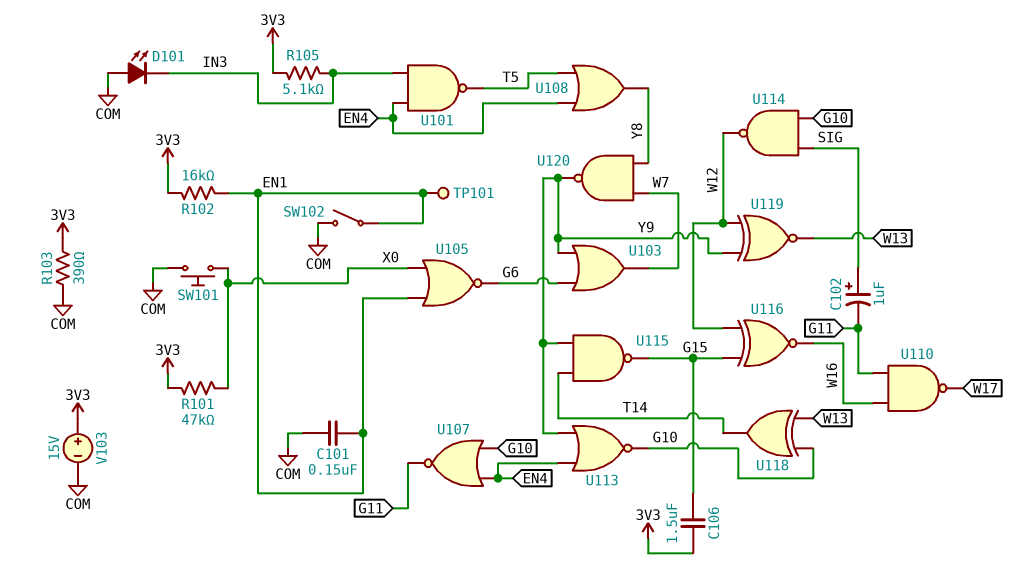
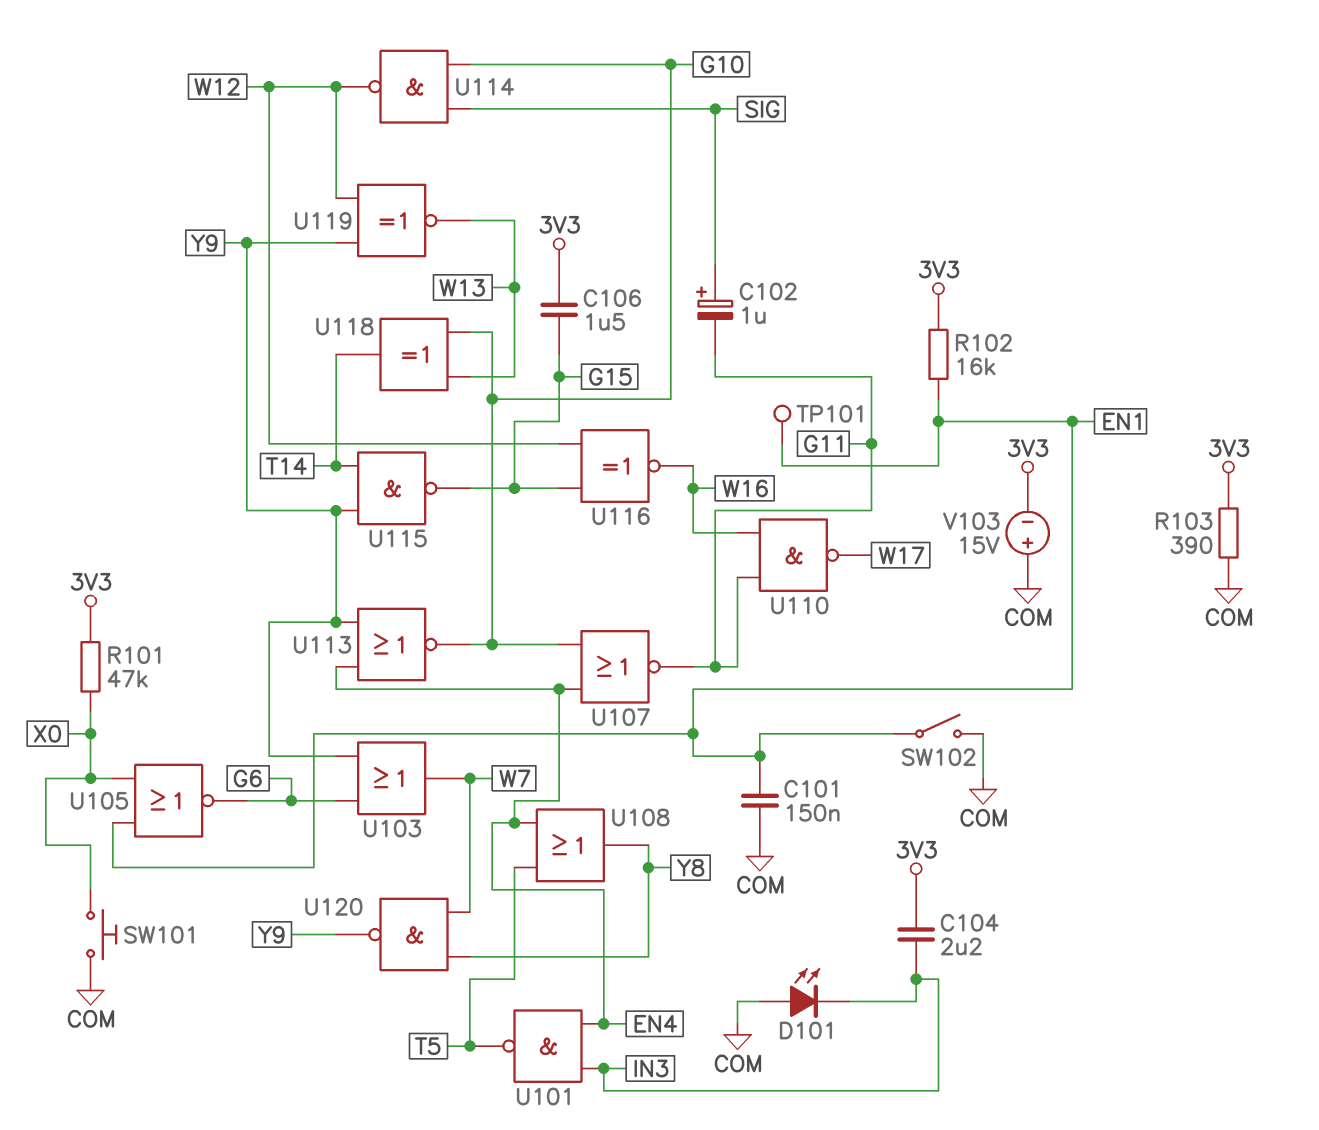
C104: none -> 2.2uF (3V3, IN3)
R105: 5.1k (3V3, IN3) -> none
V103: 15V (plus 3V3, minus COM) -> 15V (plus COM, minus 3V3)

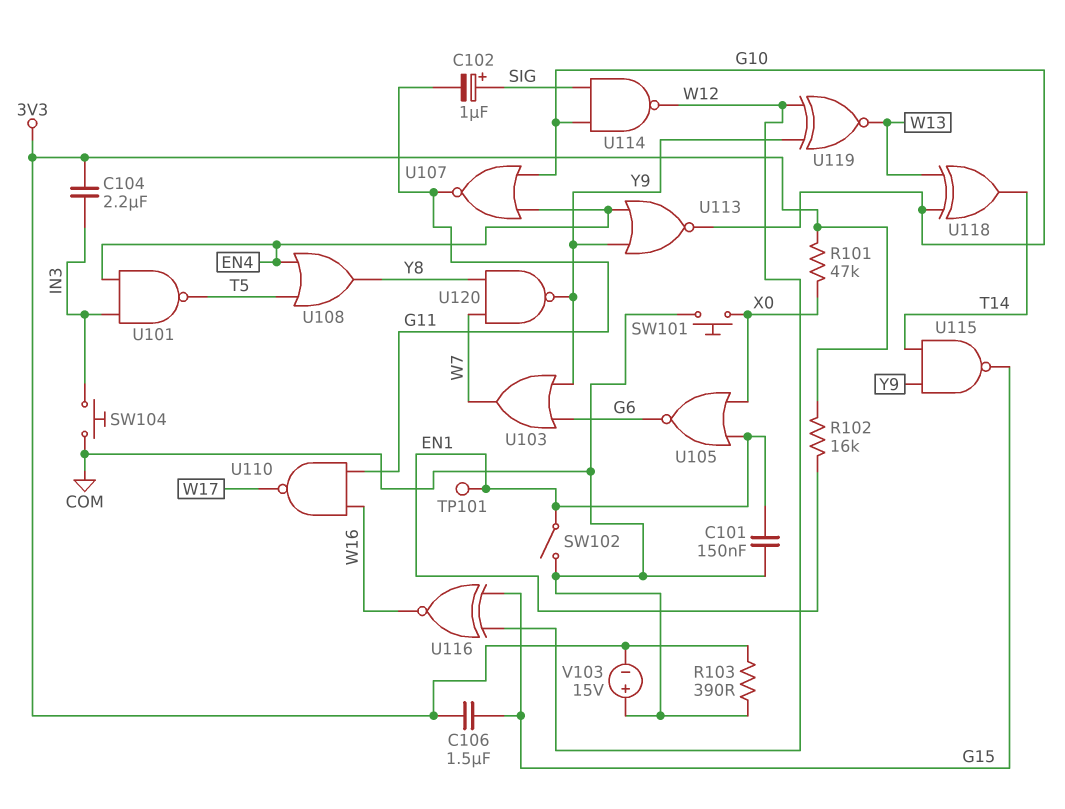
D101: LED (A COM, K IN3) -> none
SW104: none -> button (COM, IN3)

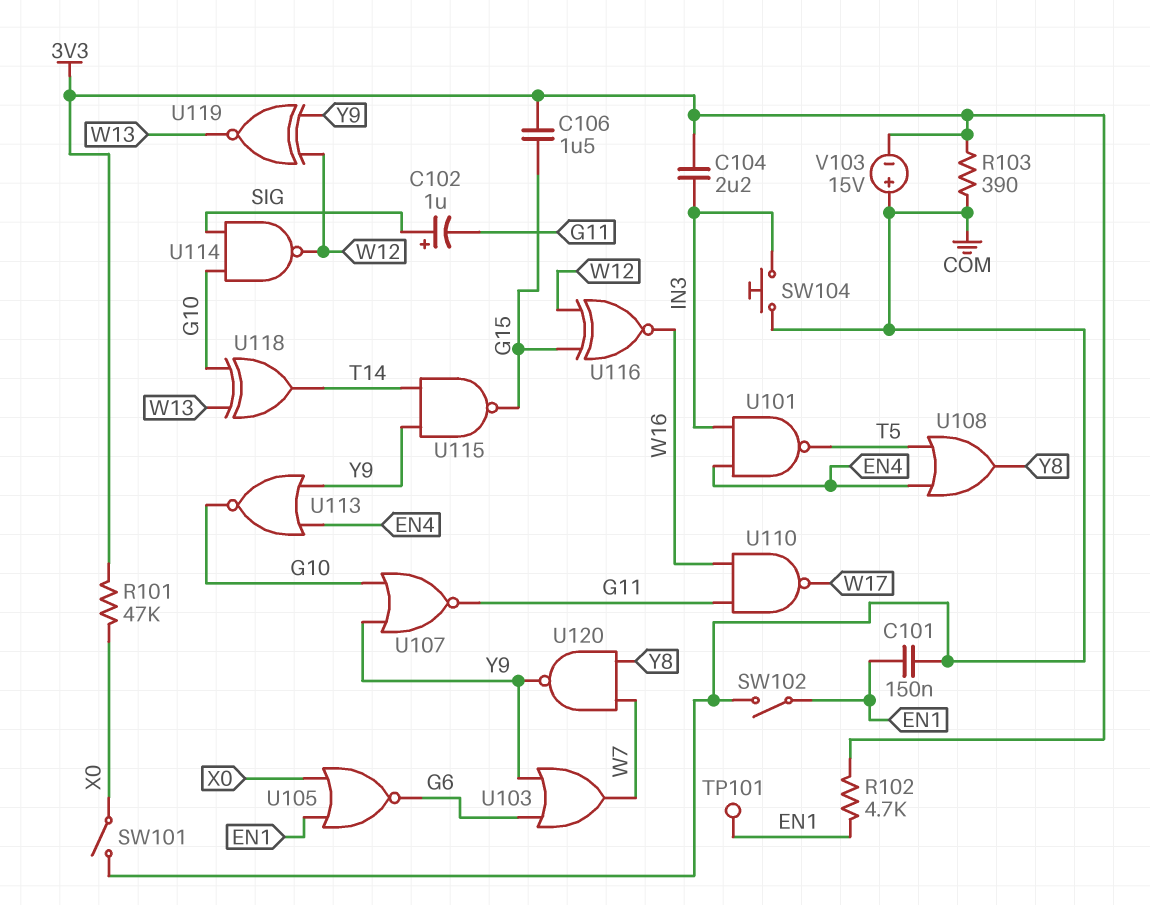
R102: 16k (3V3, EN1) -> 4.7k (3V3, EN1)
SW101: button (COM, X0) -> switch (COM, X0)
U107: NOR (in EN4, in G10, out G11) -> NOR (in G10, in Y9, out G11)

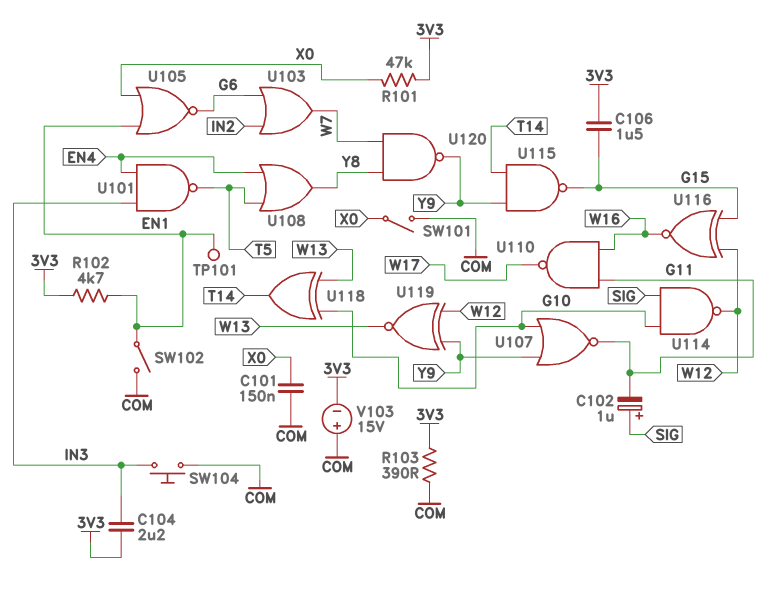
C101: 150nF (COM, EN1) -> 150nF (COM, X0)
U103: OR (in G6, in Y9, out W7) -> OR (in G6, in IN2, out W7)
U113: NOR (in EN4, in Y9, out G10) -> none

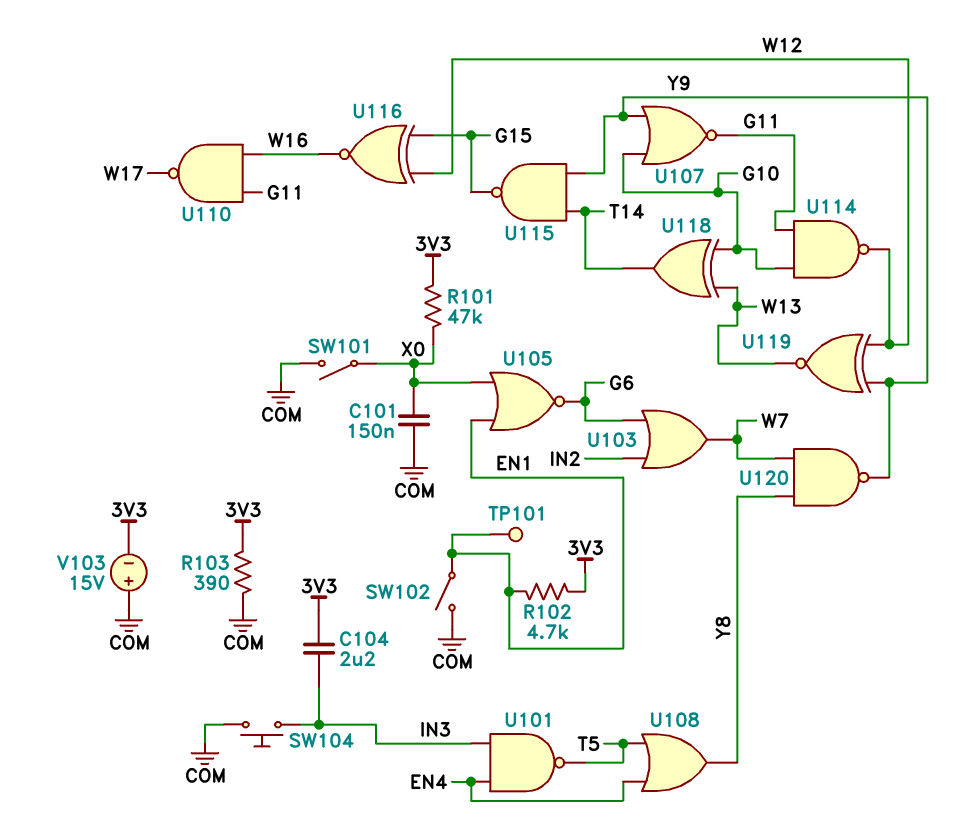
C102: 1uF (plus SIG, minus G11) -> none
C106: 1.5uF (3V3, G15) -> none
U114: NAND (in G10, in SIG, out W12) -> NAND (in G10, in G11, out W12)

